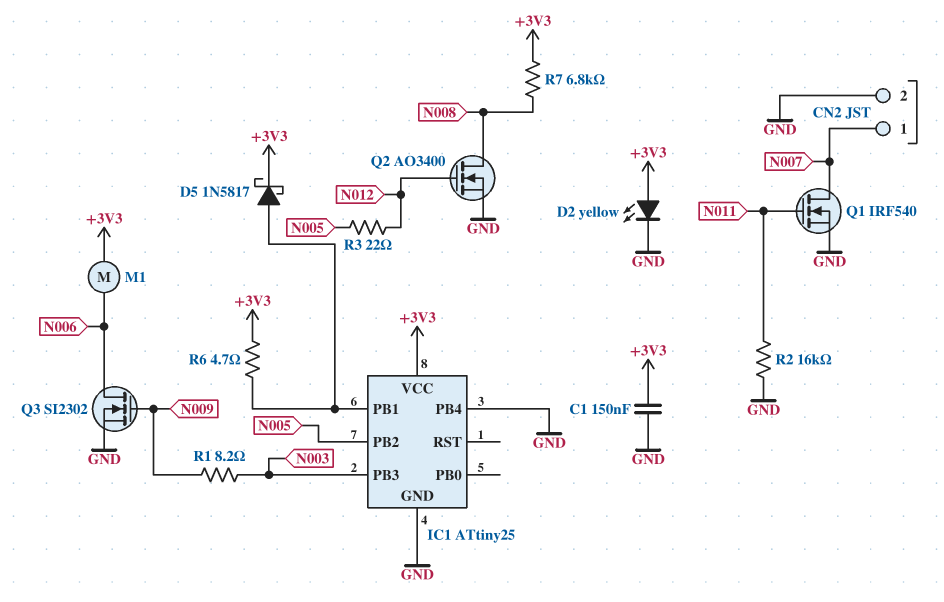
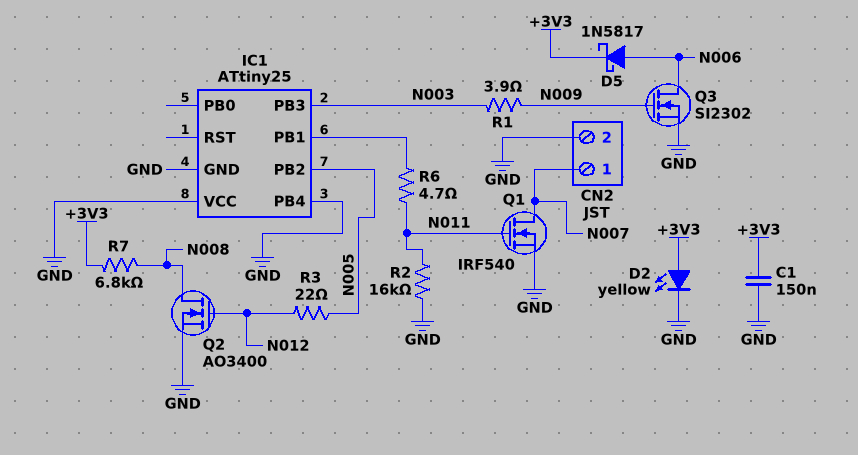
D5: schottky 1N5817 (A IC1/PB1, K +3V3) -> schottky 1N5817 (A N006, K +3V3)
IC1 pin VCC: +3V3 -> GND
M1: motor (+3V3, N006) -> none
R1: 8.2 (N003, N009) -> 3.9 (N003, N009)
R6: 4.7 (+3V3, IC1/PB1) -> 4.7 (IC1/PB1, N011)

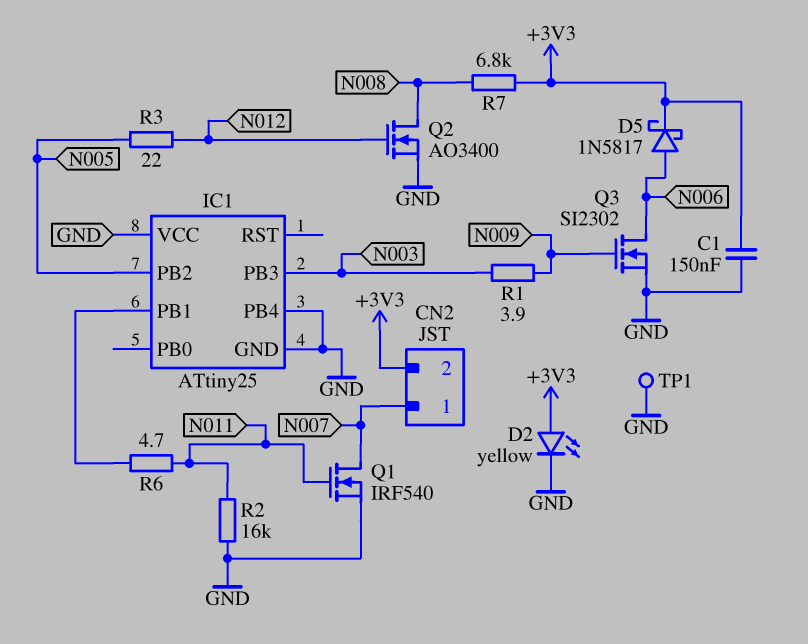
CN2 pin 2: GND -> +3V3
TP1: none -> test point (GND)

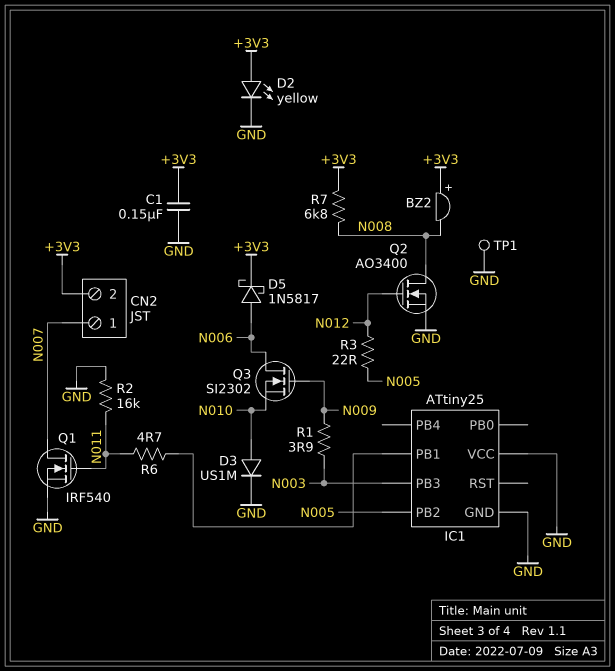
BZ2: none -> buzzer (plus +3V3, minus N008)
D3: none -> diode US1M (A N010, K GND)
IC1 pin PB4: GND -> none
Q3: NMOS SI2302 (G N009, D N006, S GND) -> NMOS SI2302 (G N009, D N006, S N010)

